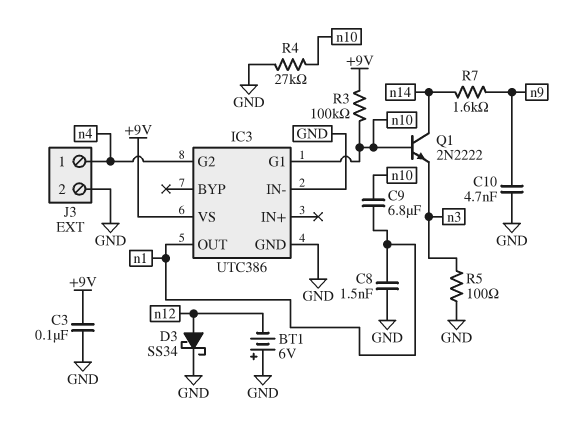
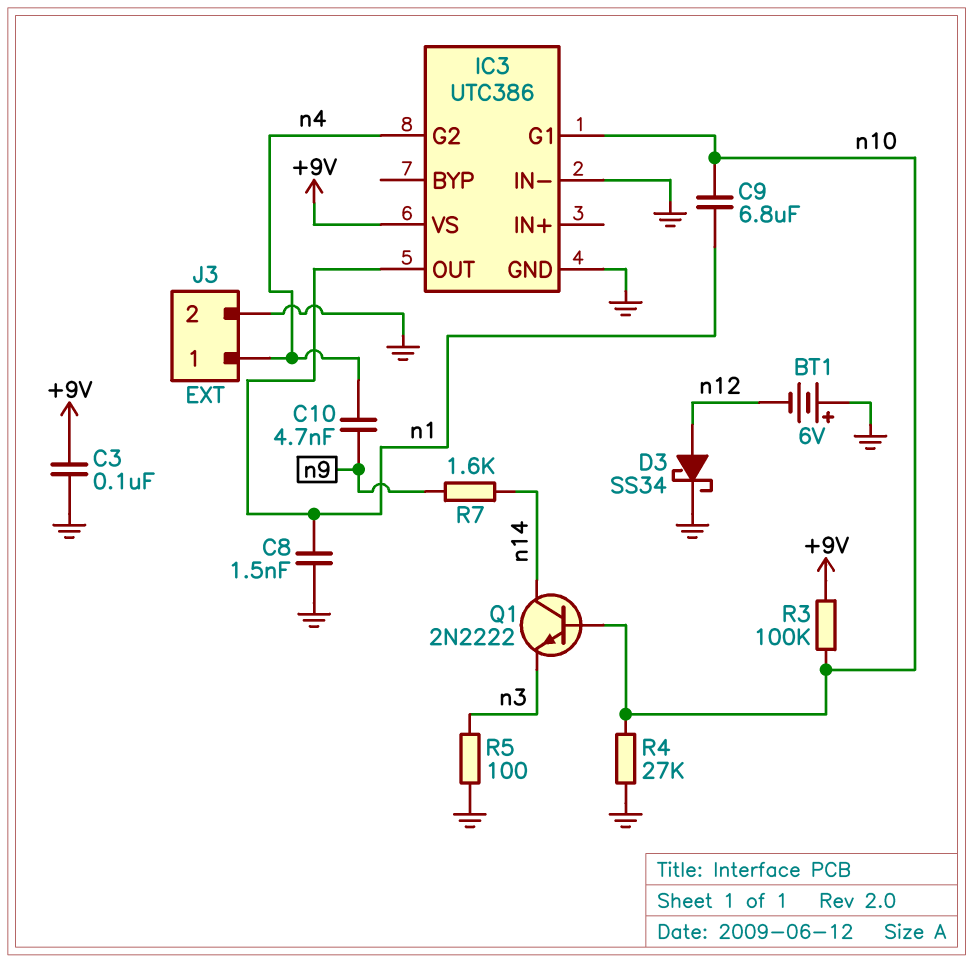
C10: 4.7nF (GND, n9) -> 4.7nF (n4, n9)

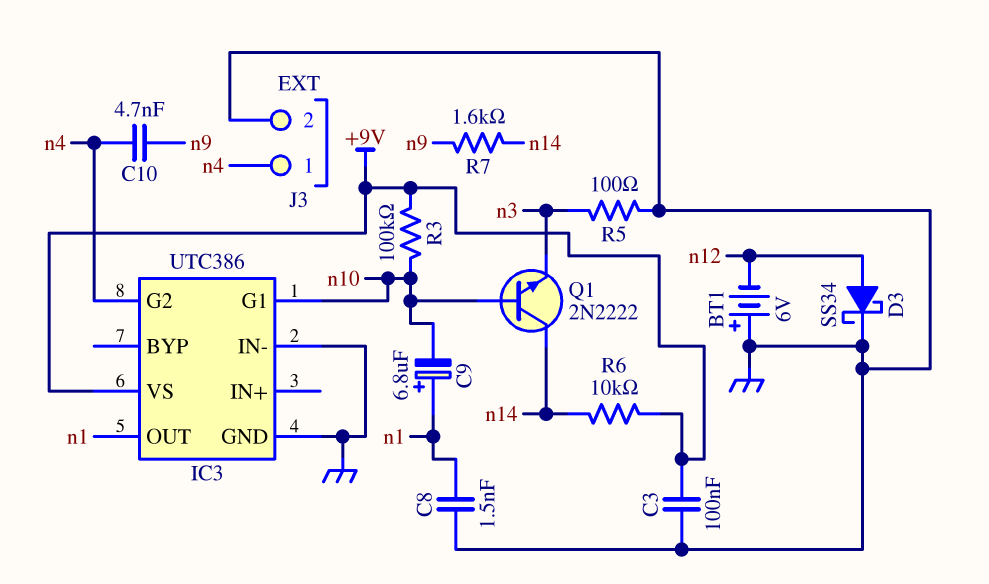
C9: 6.8uF (n1, n10) -> 6.8uF (plus n1, minus n10)
R4: 27k (GND, n10) -> none
R6: none -> 10k (+9V, n14)

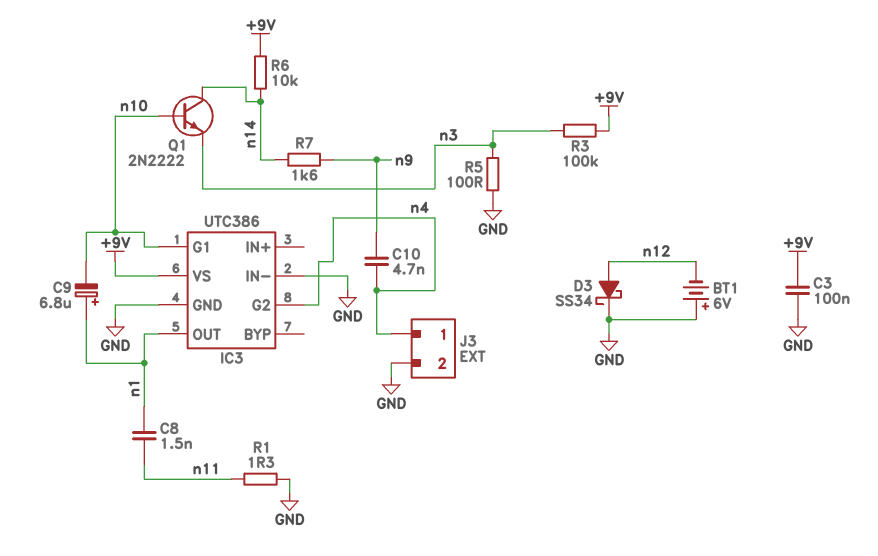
C8: 1.5nF (GND, n1) -> 1.5nF (n1, n11)
R1: none -> 1.3 (GND, n11)
R3: 100k (+9V, n10) -> 100k (+9V, n3)

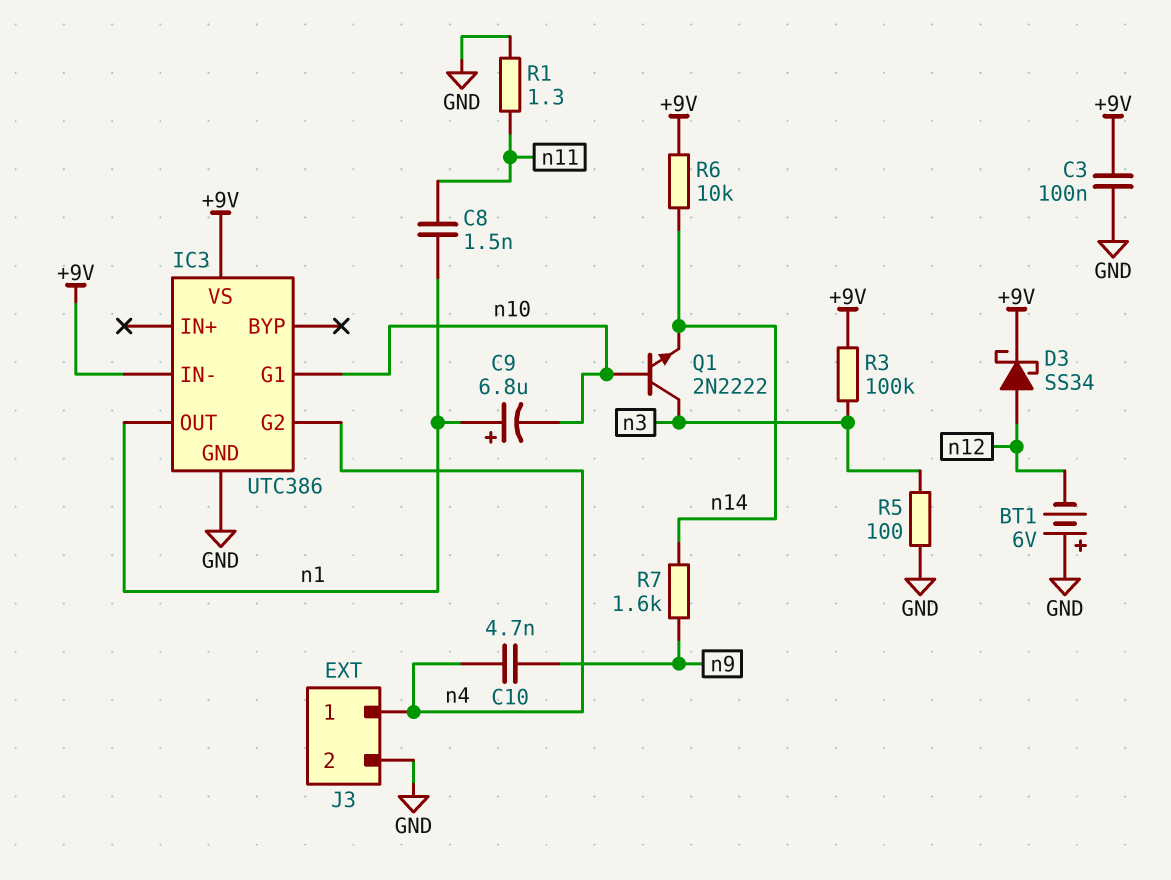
D3: schottky SS34 (A n12, K GND) -> schottky SS34 (A n12, K +9V)
IC3 pin IN-: GND -> +9V
Q1: NPN 2N2222 (B n10, C n14, E n3) -> NPN 2N2222 (B n10, C n3, E n14)

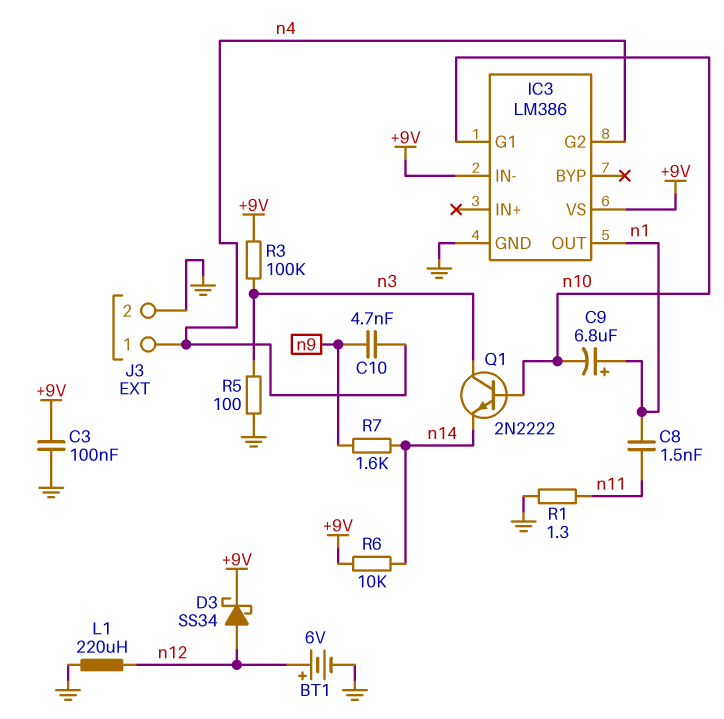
BT1: 6V (plus GND, minus n12) -> 6V (plus n12, minus GND)
IC3: UTC386 -> LM386
L1: none -> 220uH (GND, n12)

